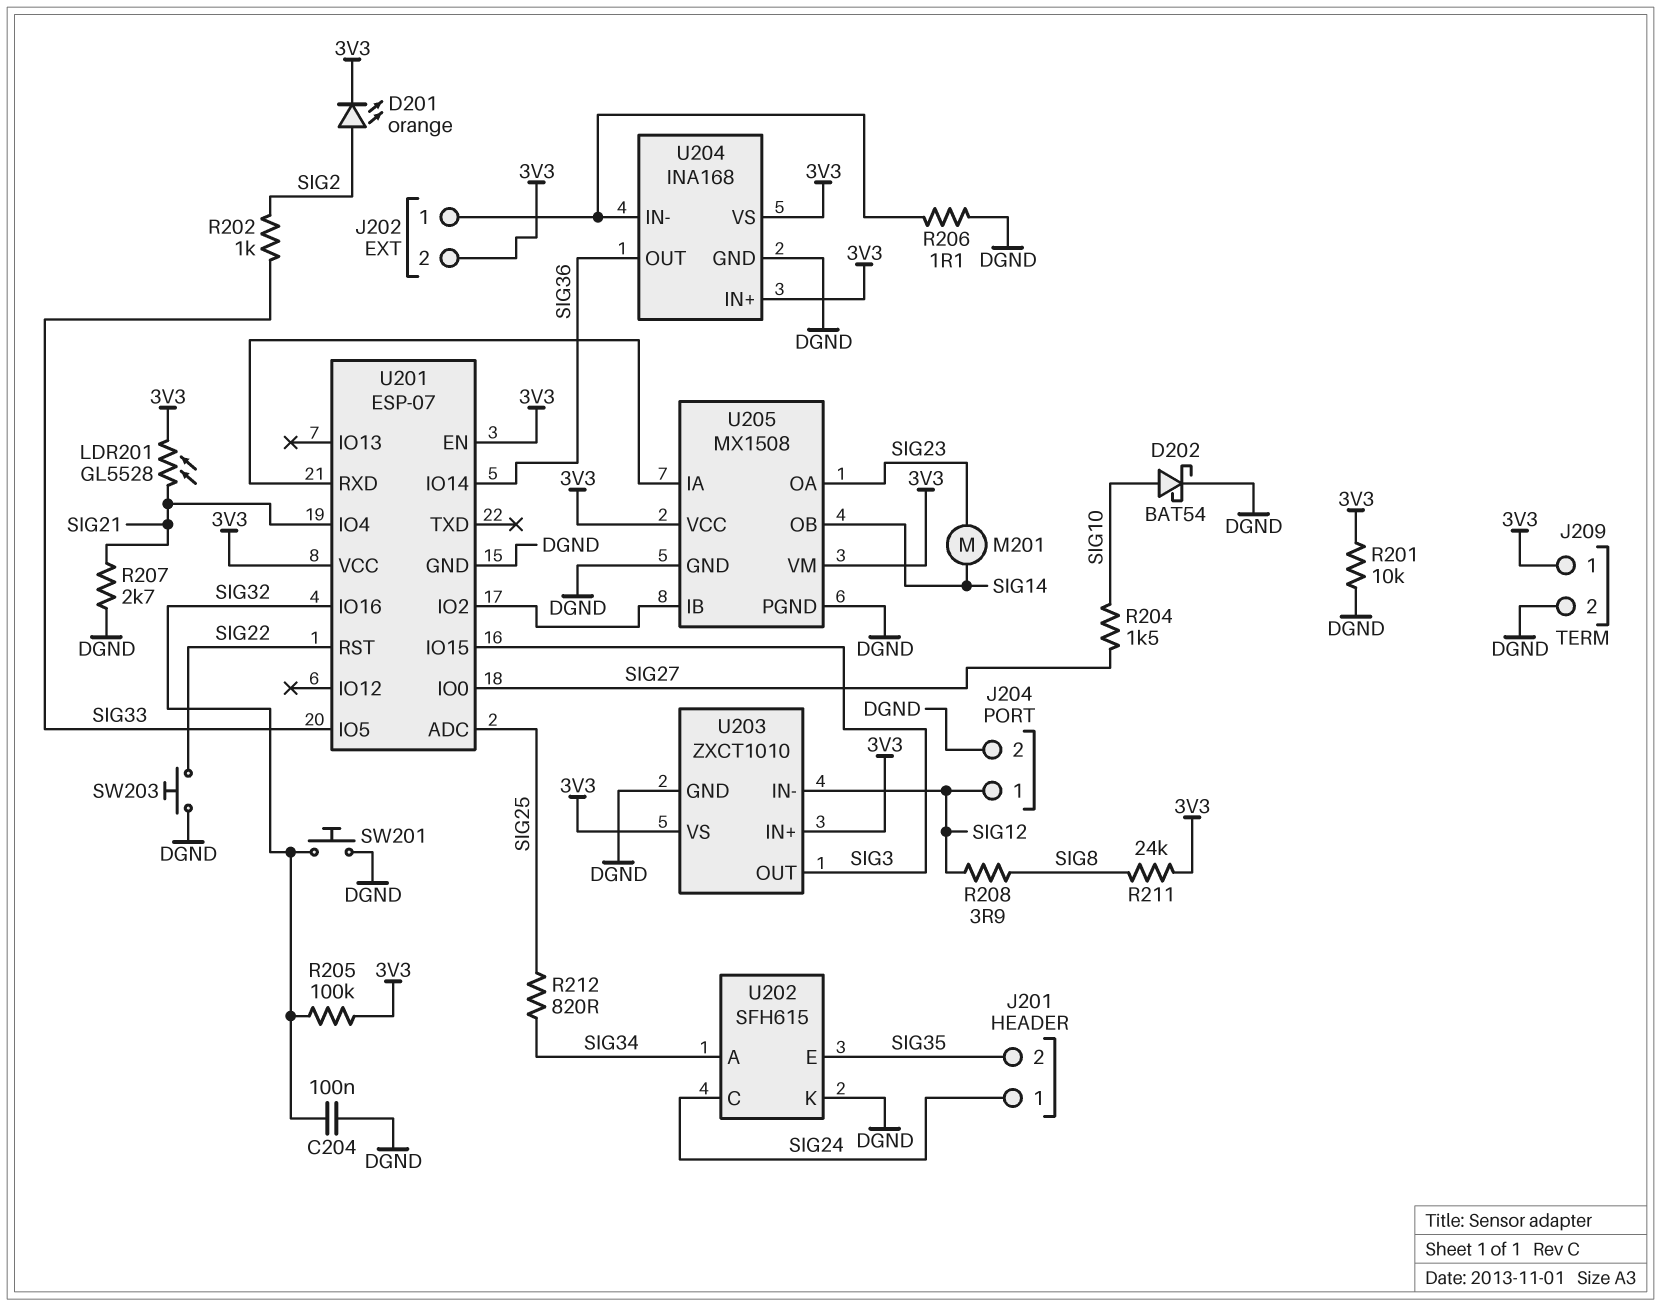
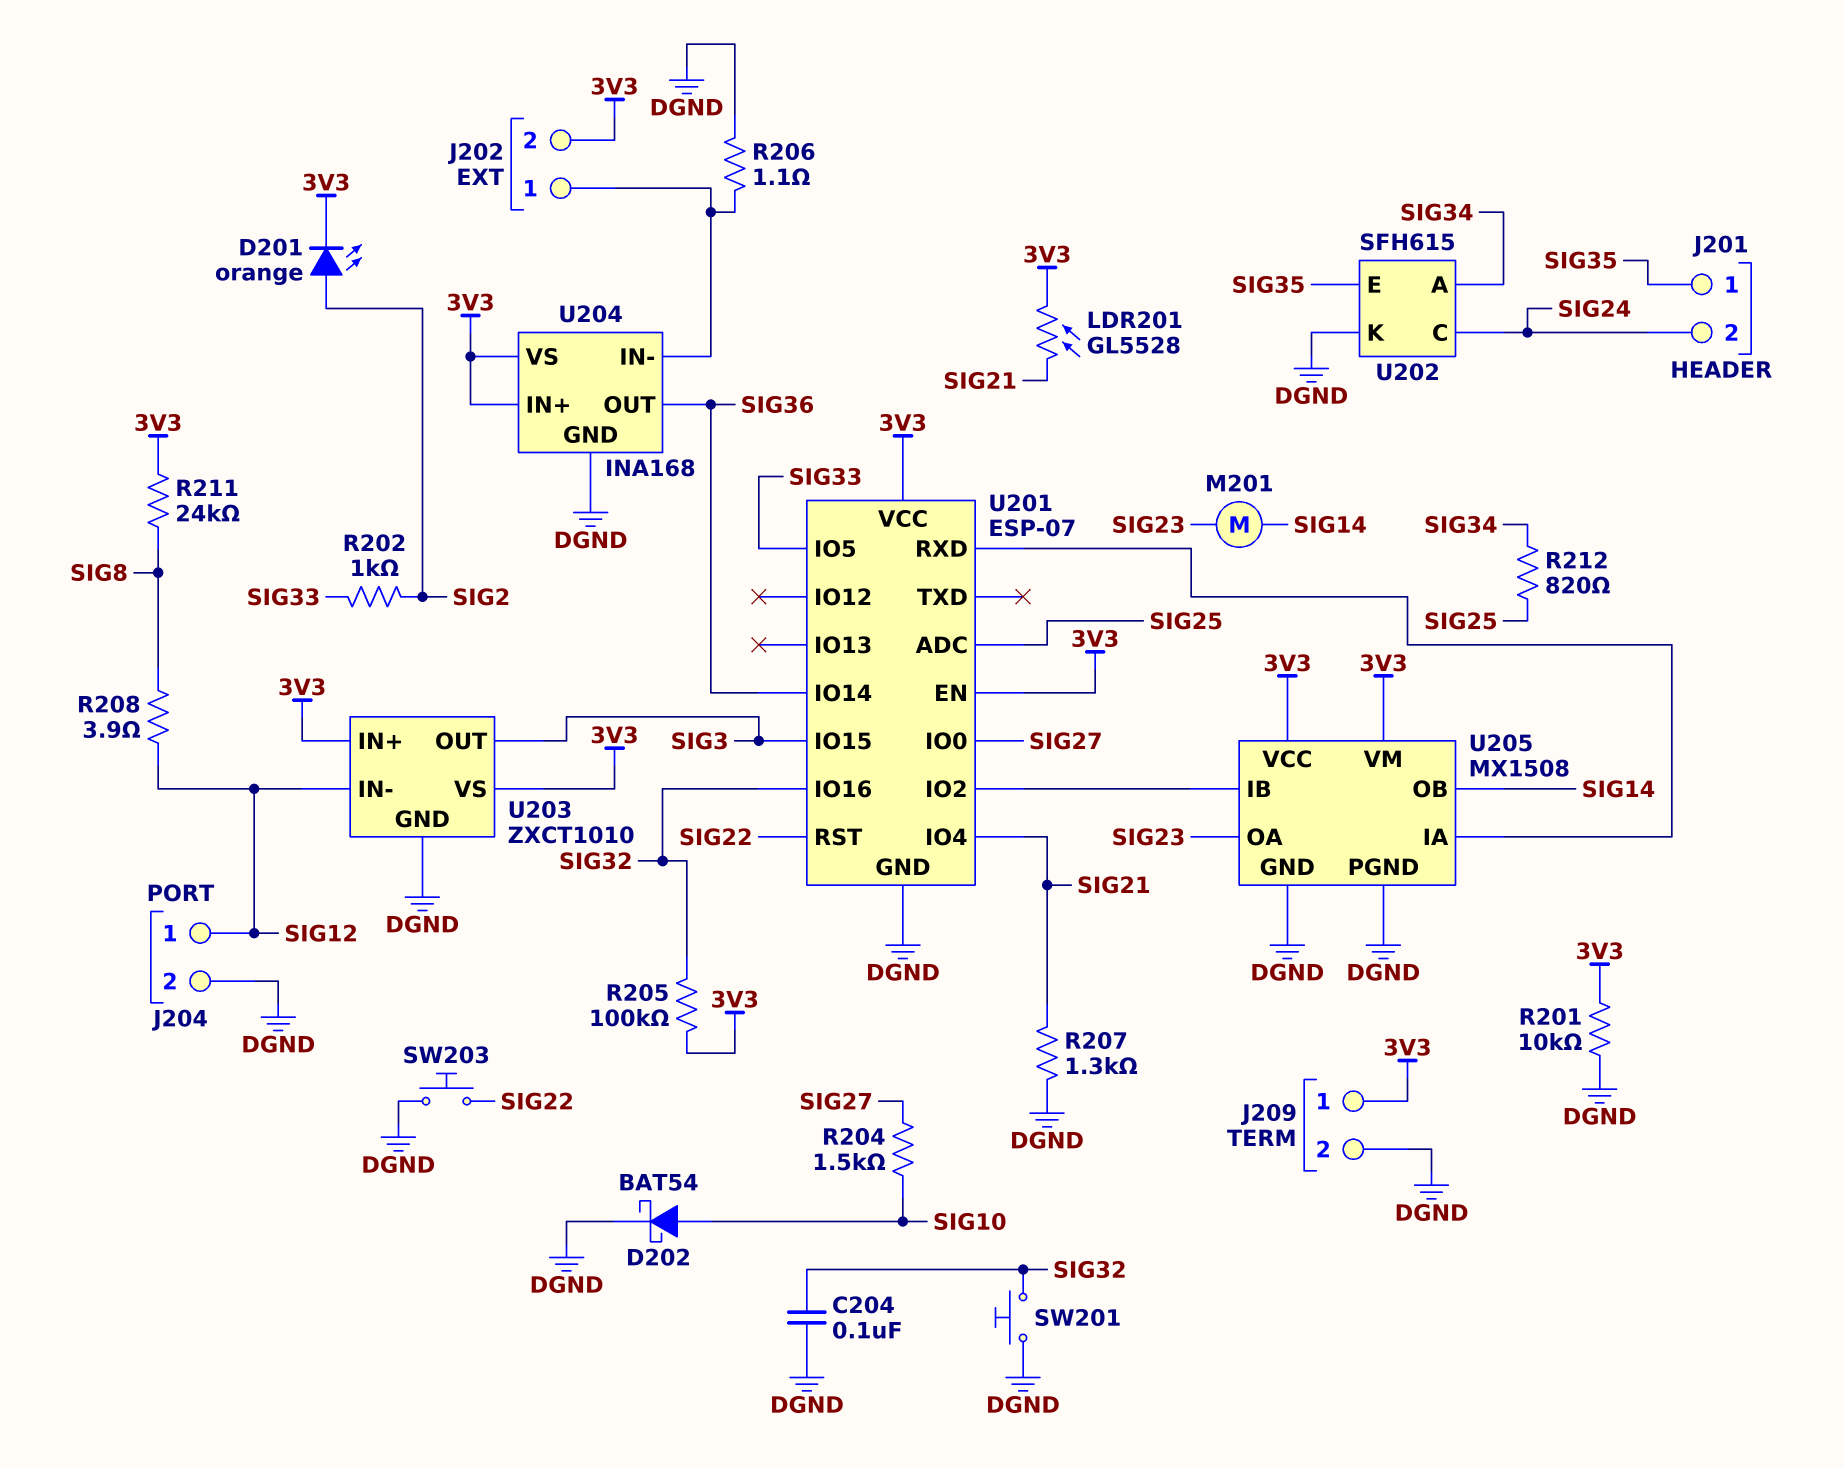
J201 pin 1: SIG24 -> SIG35
J201 pin 2: SIG35 -> SIG24
R207: 2.7k (DGND, SIG21) -> 1.3k (DGND, SIG21)

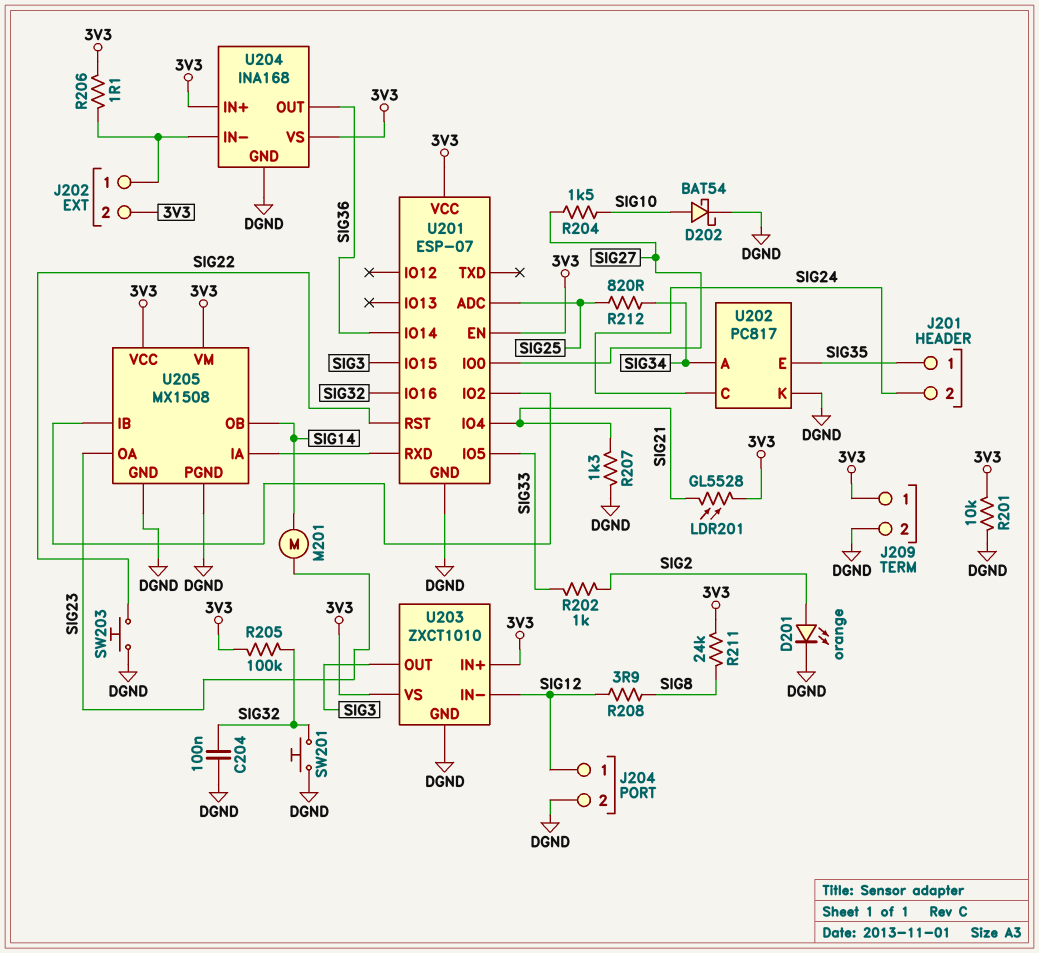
D201: LED orange (A SIG2, K 3V3) -> LED orange (A SIG2, K DGND)
R206: 1.1 (DGND, J202/1) -> 1.1 (3V3, J202/1)
U202: SFH615 -> PC817

